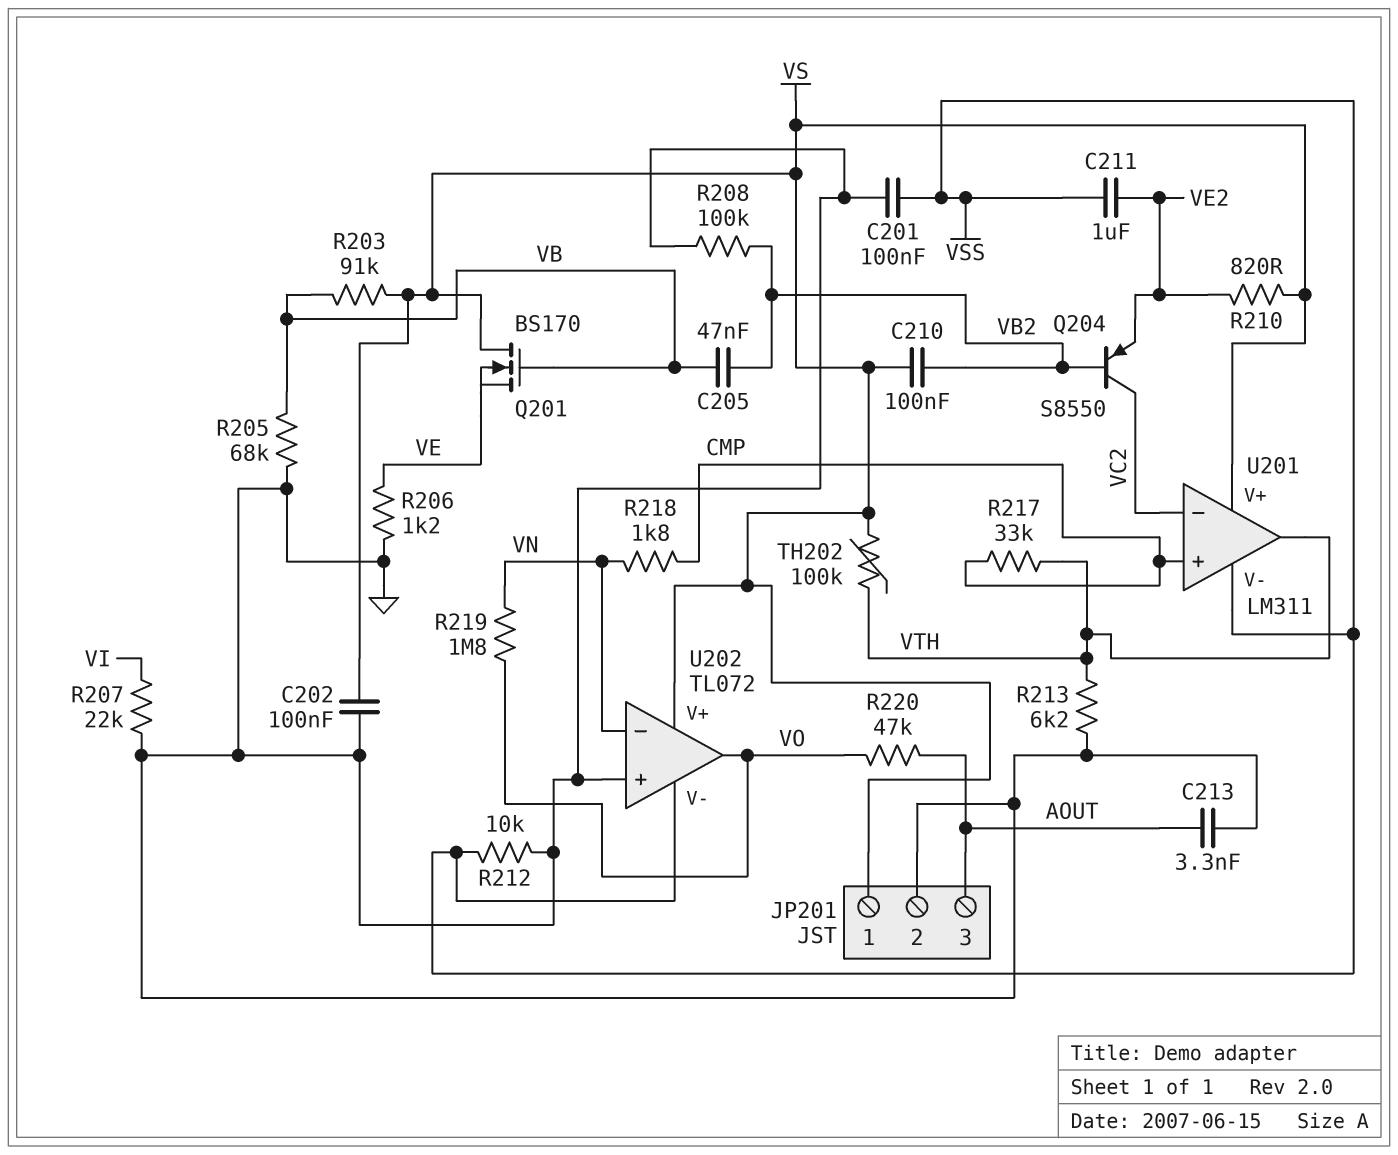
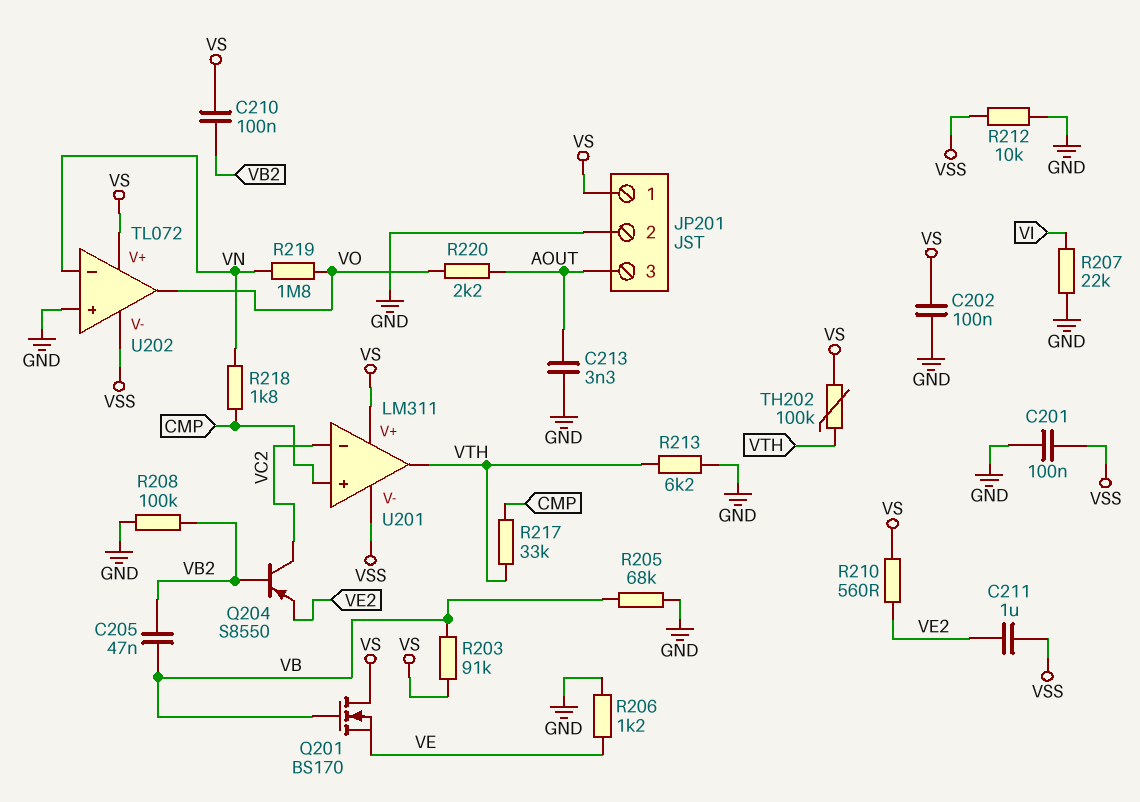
R210: 820 (VE2, VS) -> 560 (VE2, VS)
R220: 47k (AOUT, VO) -> 2.2k (AOUT, VO)

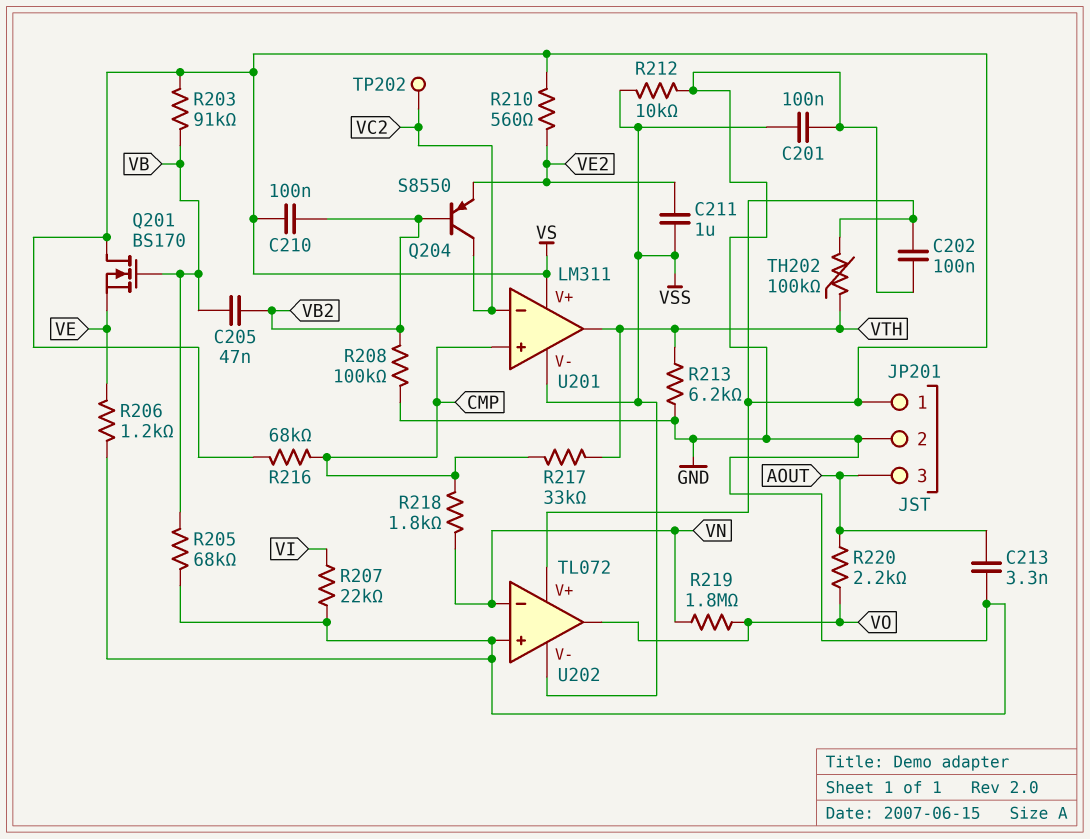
R216: none -> 68k (CMP, VS)
TP202: none -> test point (VC2)

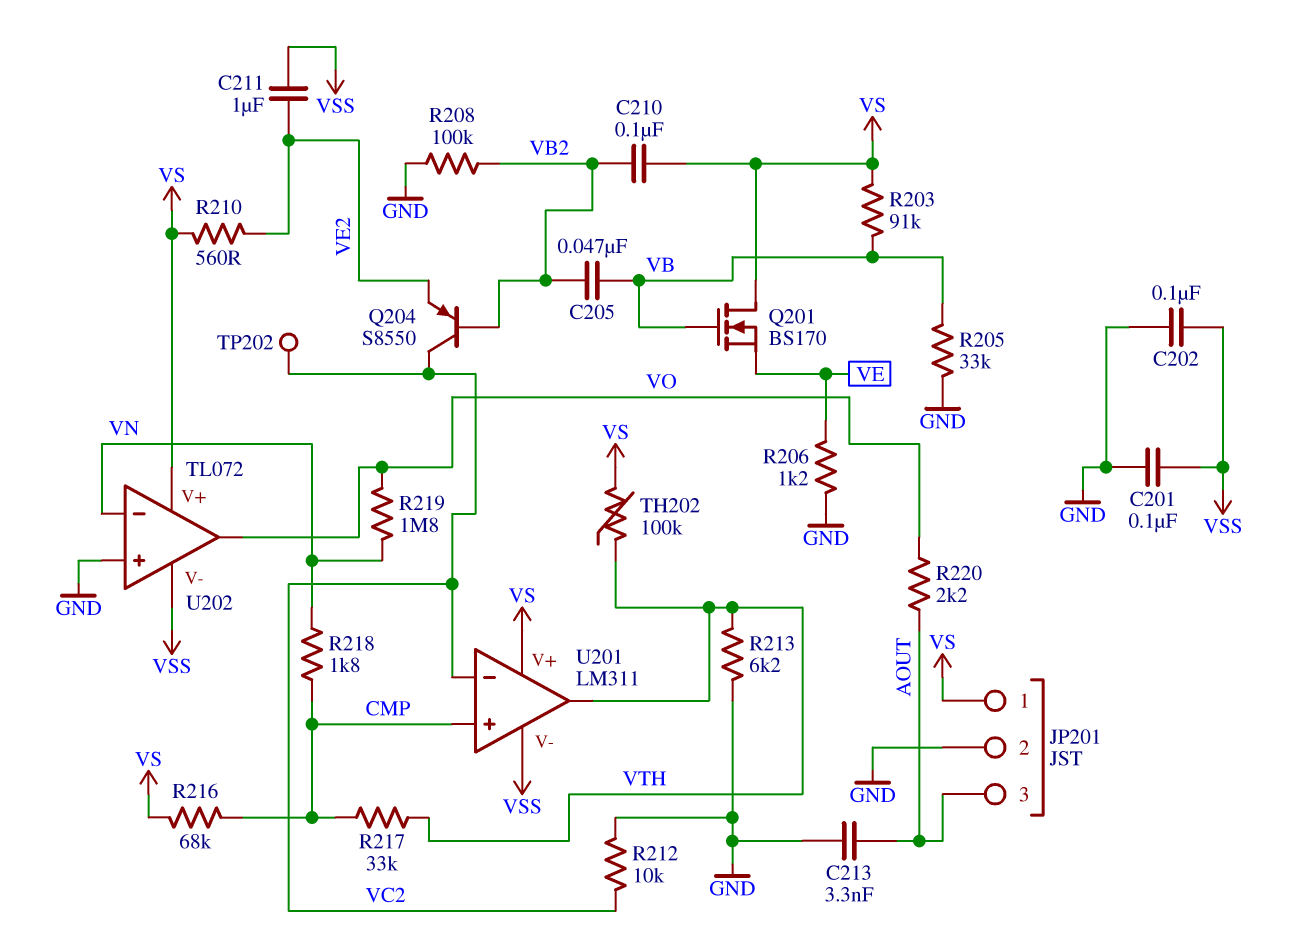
C202: 100nF (GND, VS) -> 100nF (GND, VSS)
R205: 68k (GND, VB) -> 33k (GND, VB)
R207: 22k (GND, VI) -> none
R212: 10k (GND, VSS) -> 10k (GND, VC2)

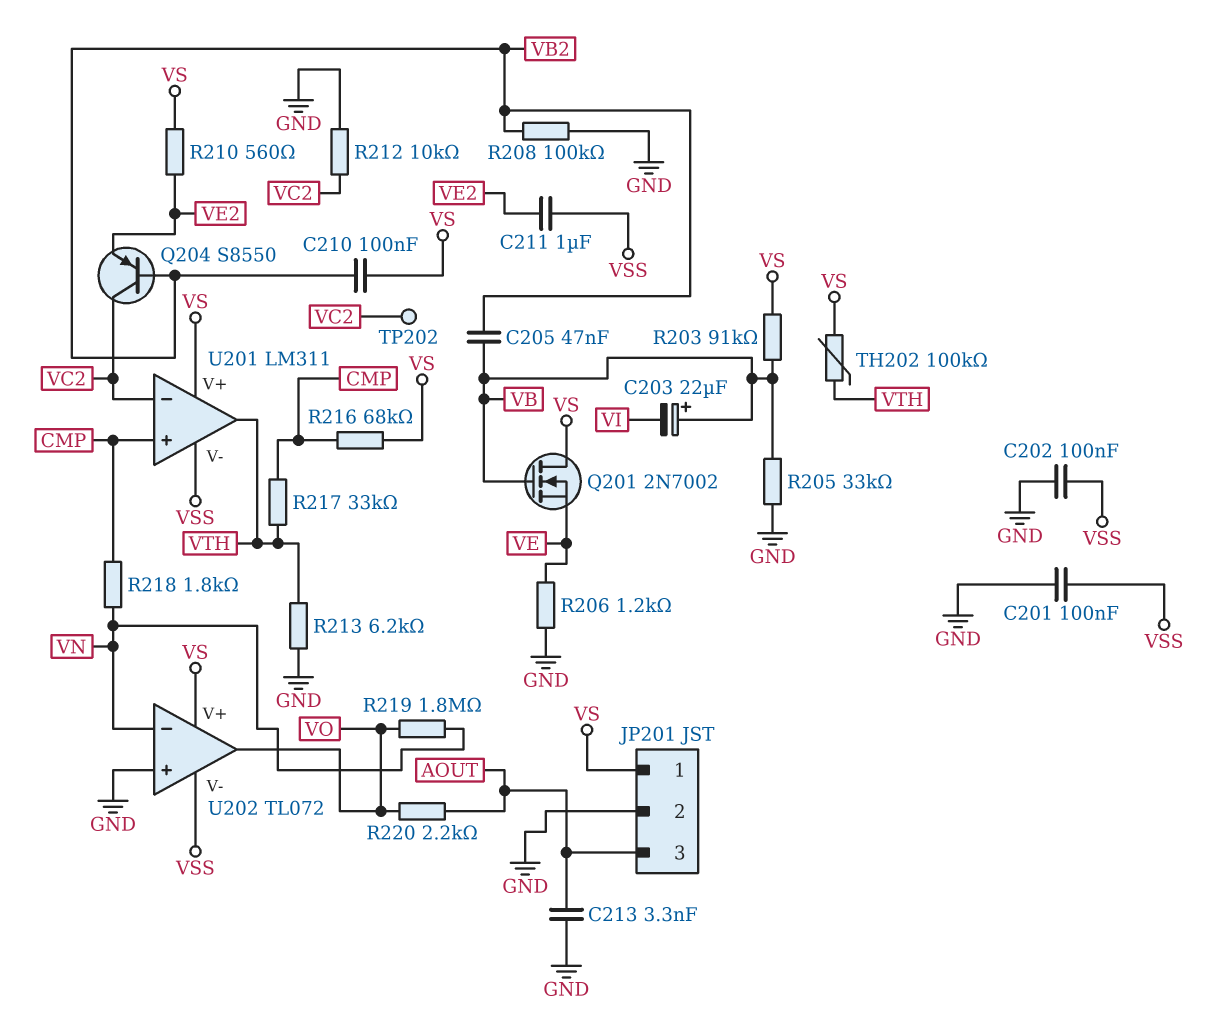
C203: none -> 22uF (plus VB, minus VI)
Q201: NMOS BS170 (G VB, D VS, S VE) -> NMOS 2N7002 (G VB, D VS, S VE)

